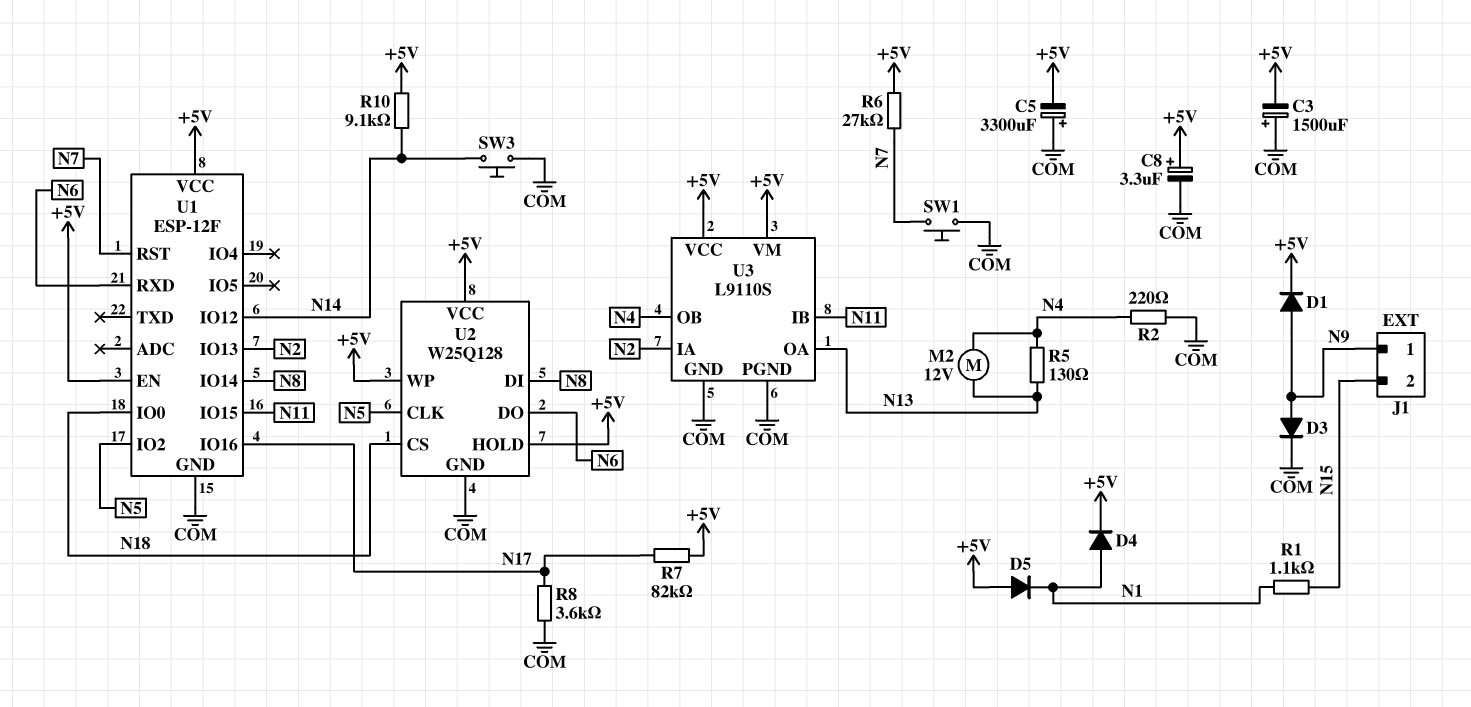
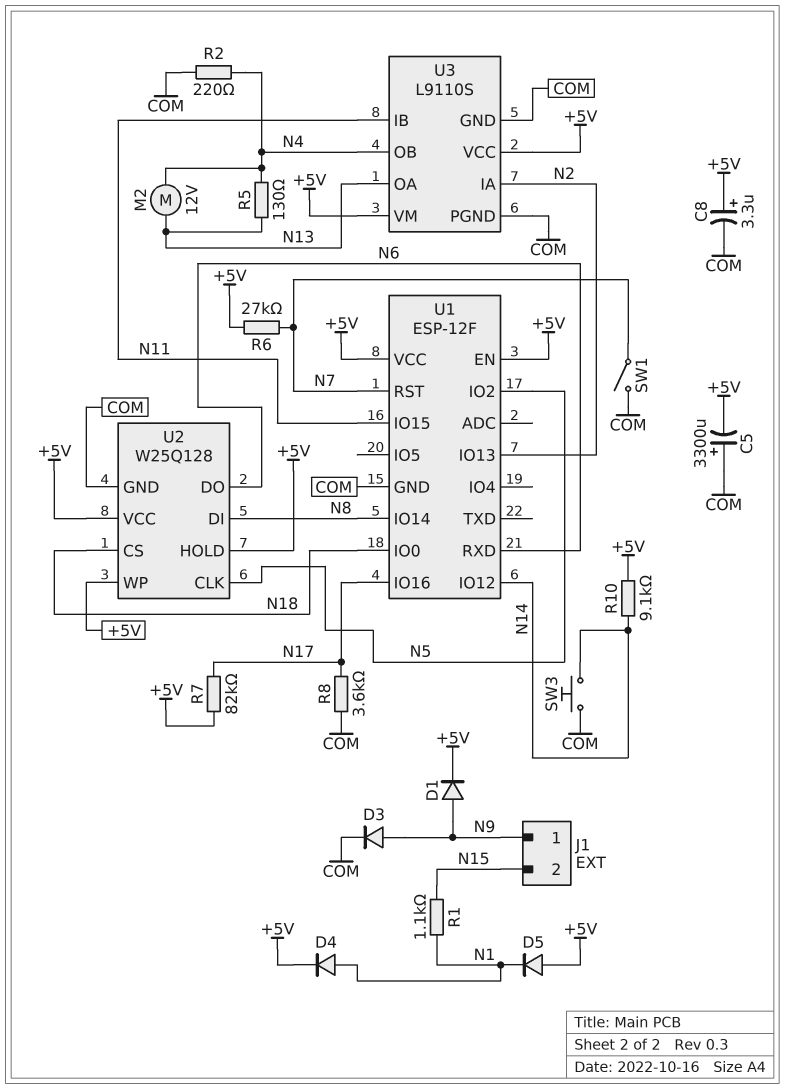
C3: 1500uF (plus COM, minus +5V) -> none
SW1: button (COM, N7) -> switch (COM, N7)

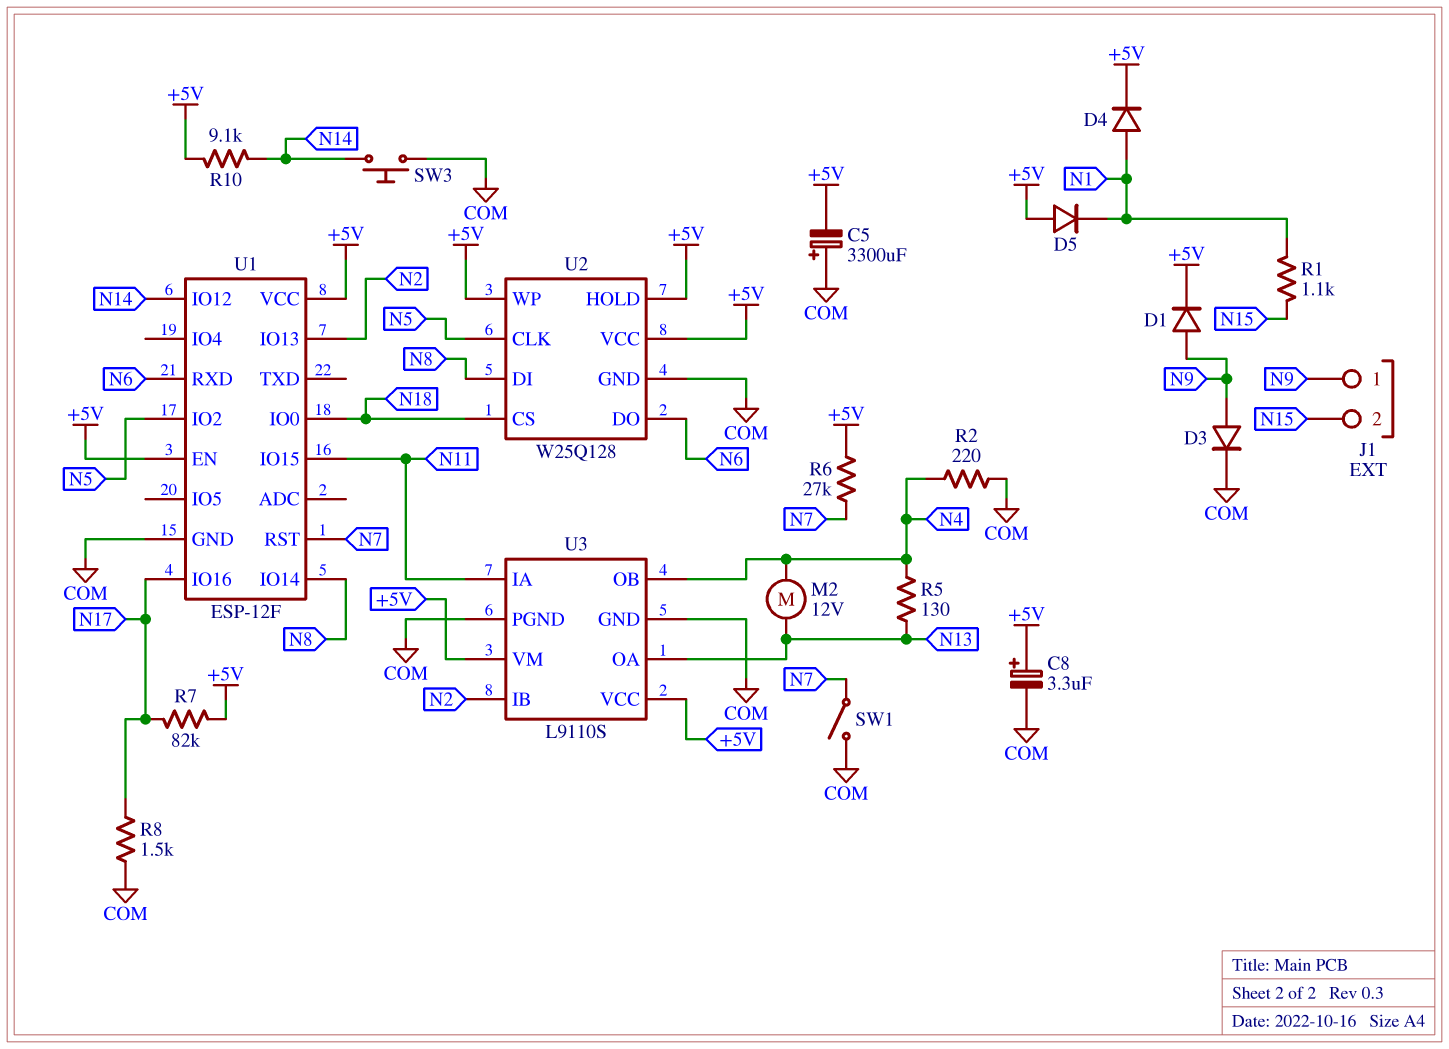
R8: 3.6k (COM, N17) -> 1.5k (COM, N17)
U3 pin IA: N2 -> N11
U3 pin IB: N11 -> N2

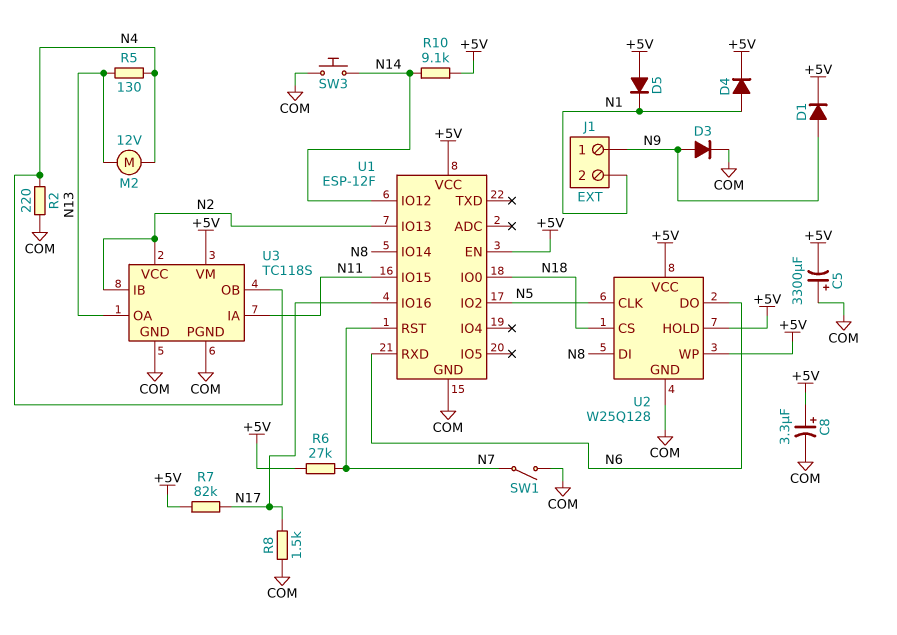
J1 pin 2: N15 -> N1
R1: 1.1k (N1, N15) -> none
U3: L9110S -> TC118S
U3 pin VCC: +5V -> N2

